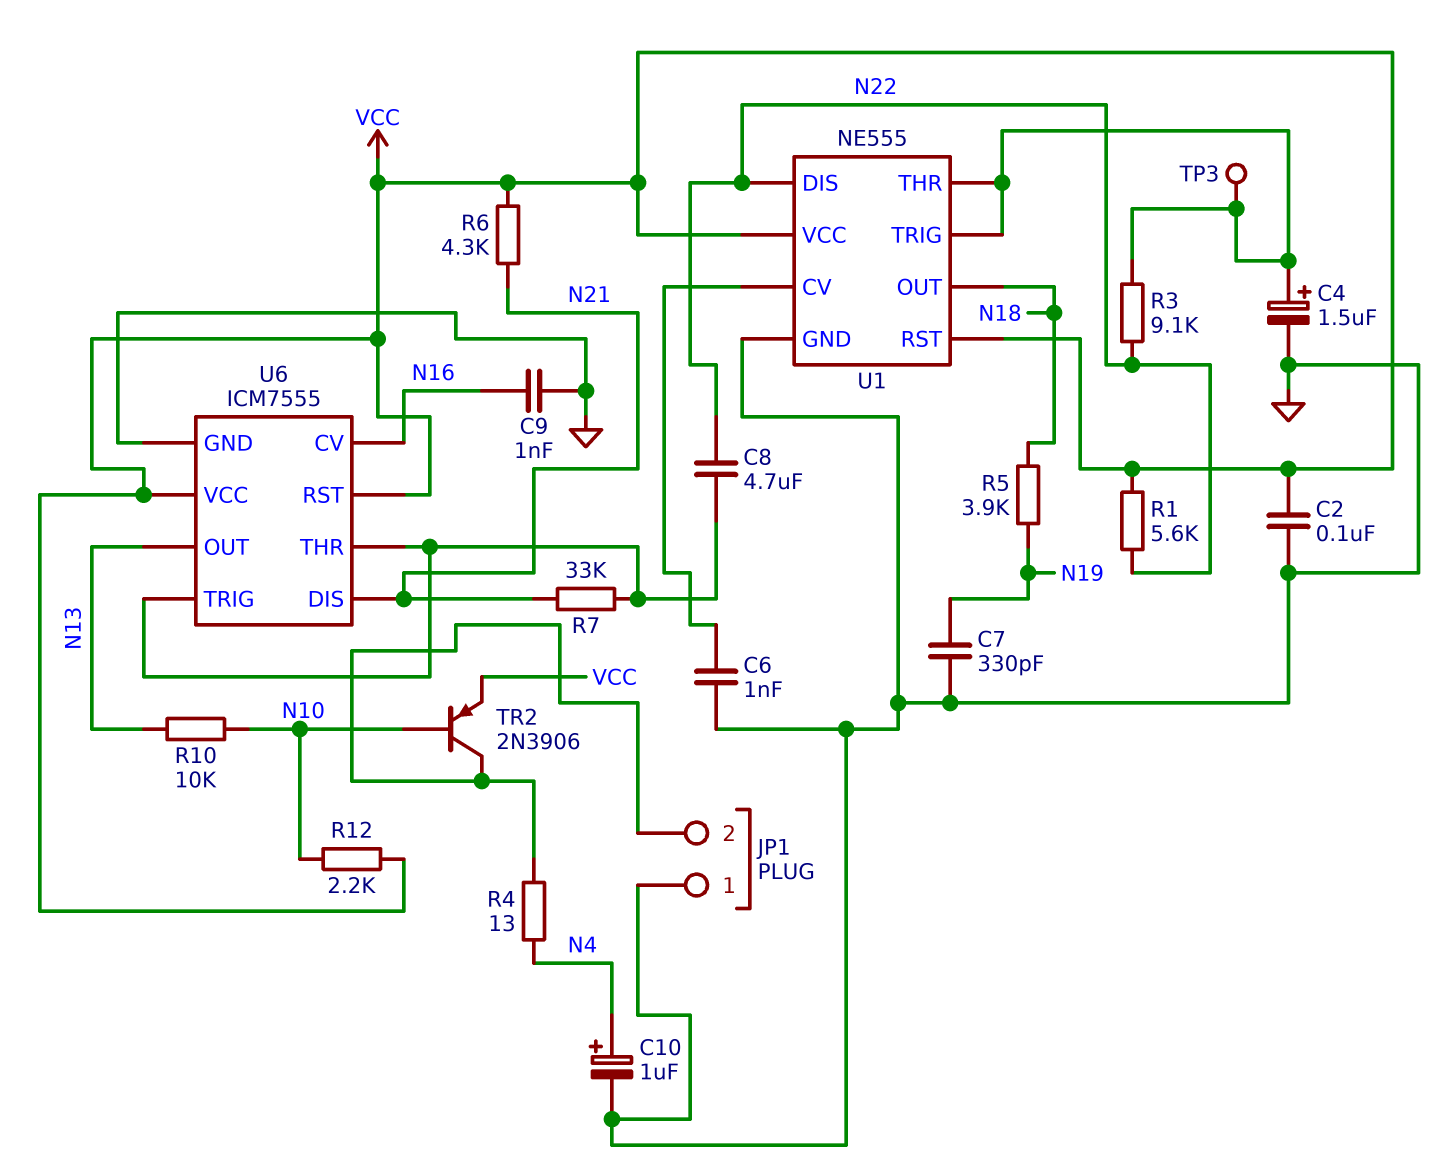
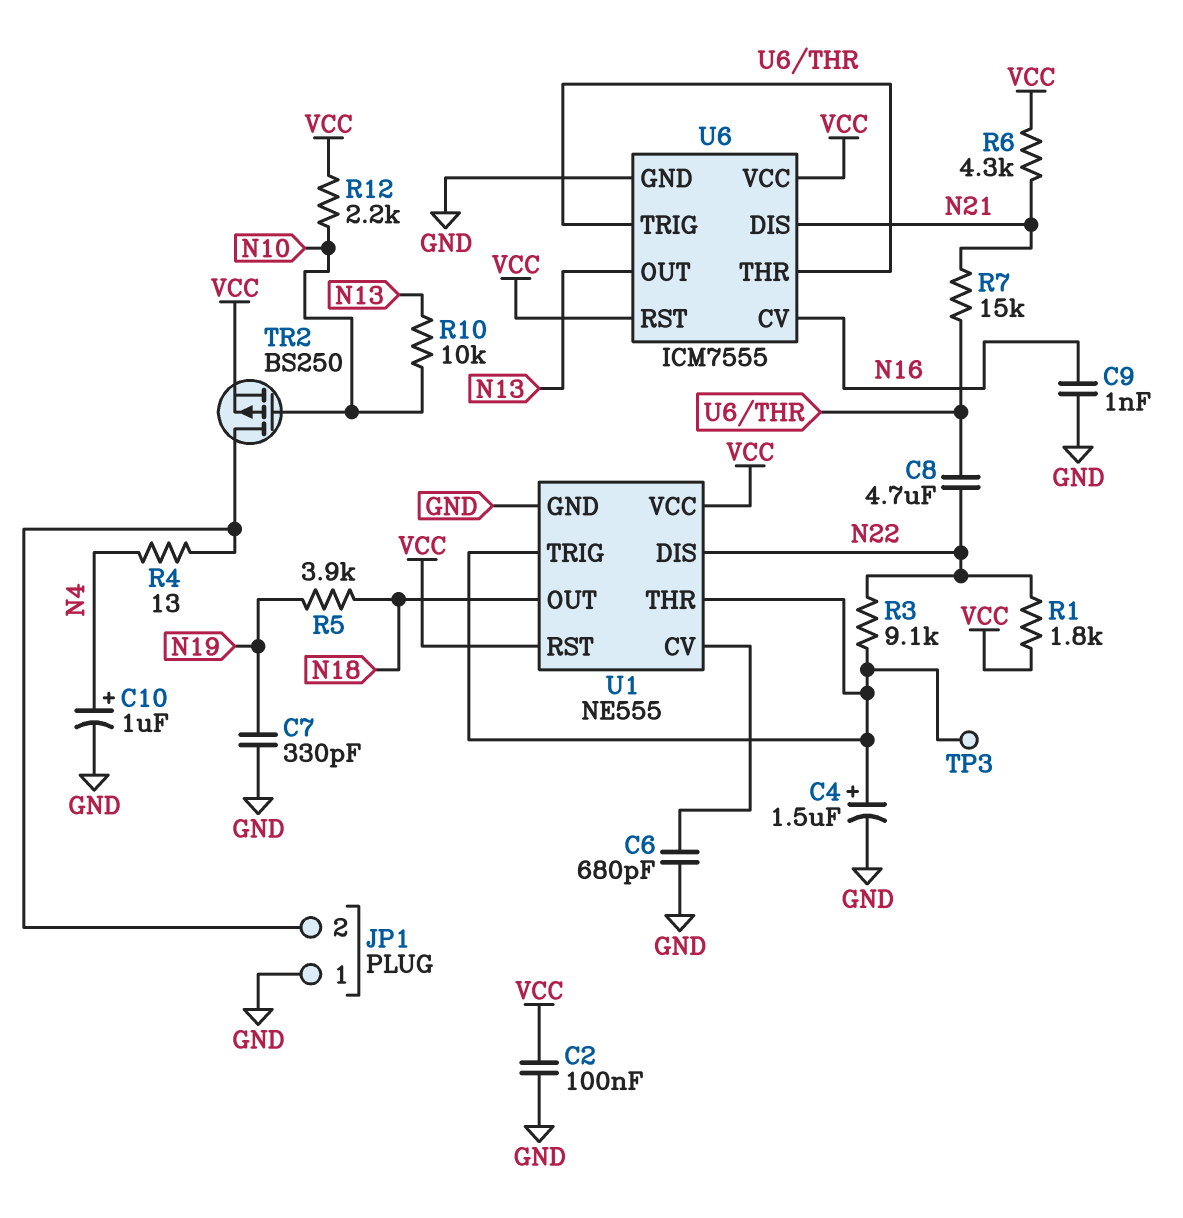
C6: 1nF (GND, U1/CV) -> 680pF (GND, U1/CV)
R1: 5.6k (N22, VCC) -> 1.8k (N22, VCC)
R7: 33k (N21, U6/THR) -> 15k (N21, U6/THR)
TR2: PNP 2N3906 (B N10, C JP1/2, E VCC) -> PMOS BS250 (G N10, D JP1/2, S VCC)

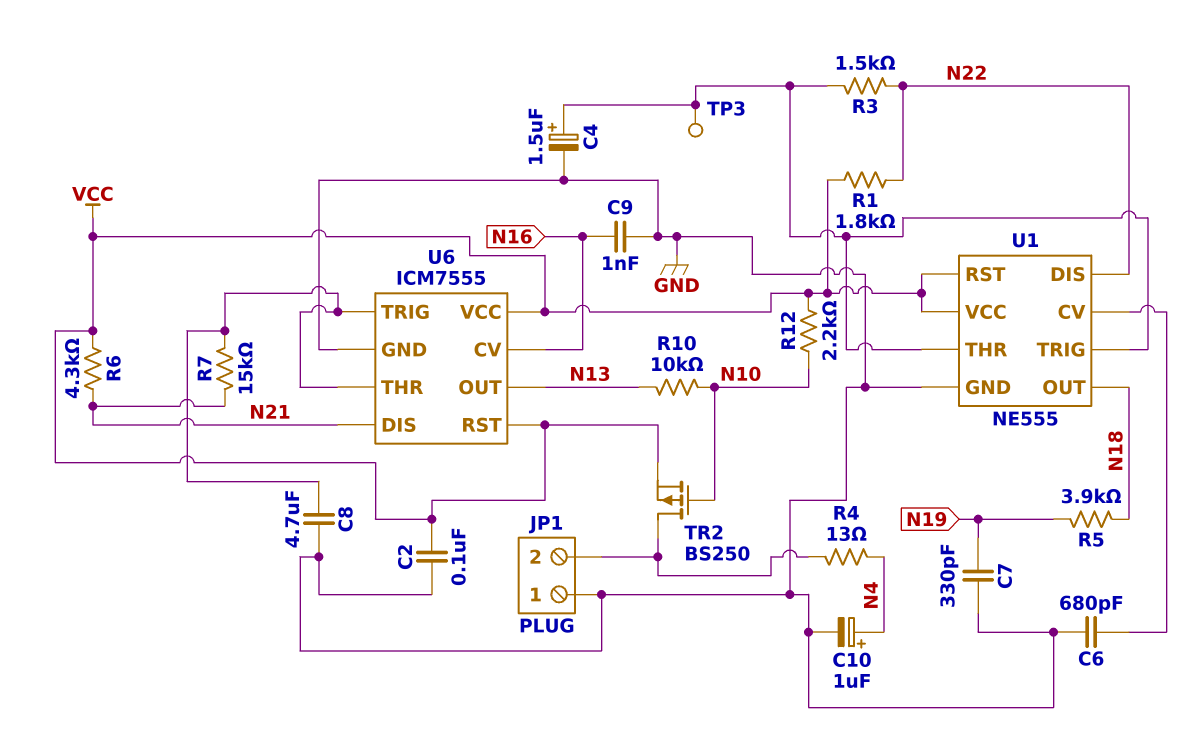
C8: 4.7uF (N22, U6/THR) -> 4.7uF (GND, U6/THR)
R3: 9.1k (N22, U1/THR) -> 1.5k (N22, U1/THR)

